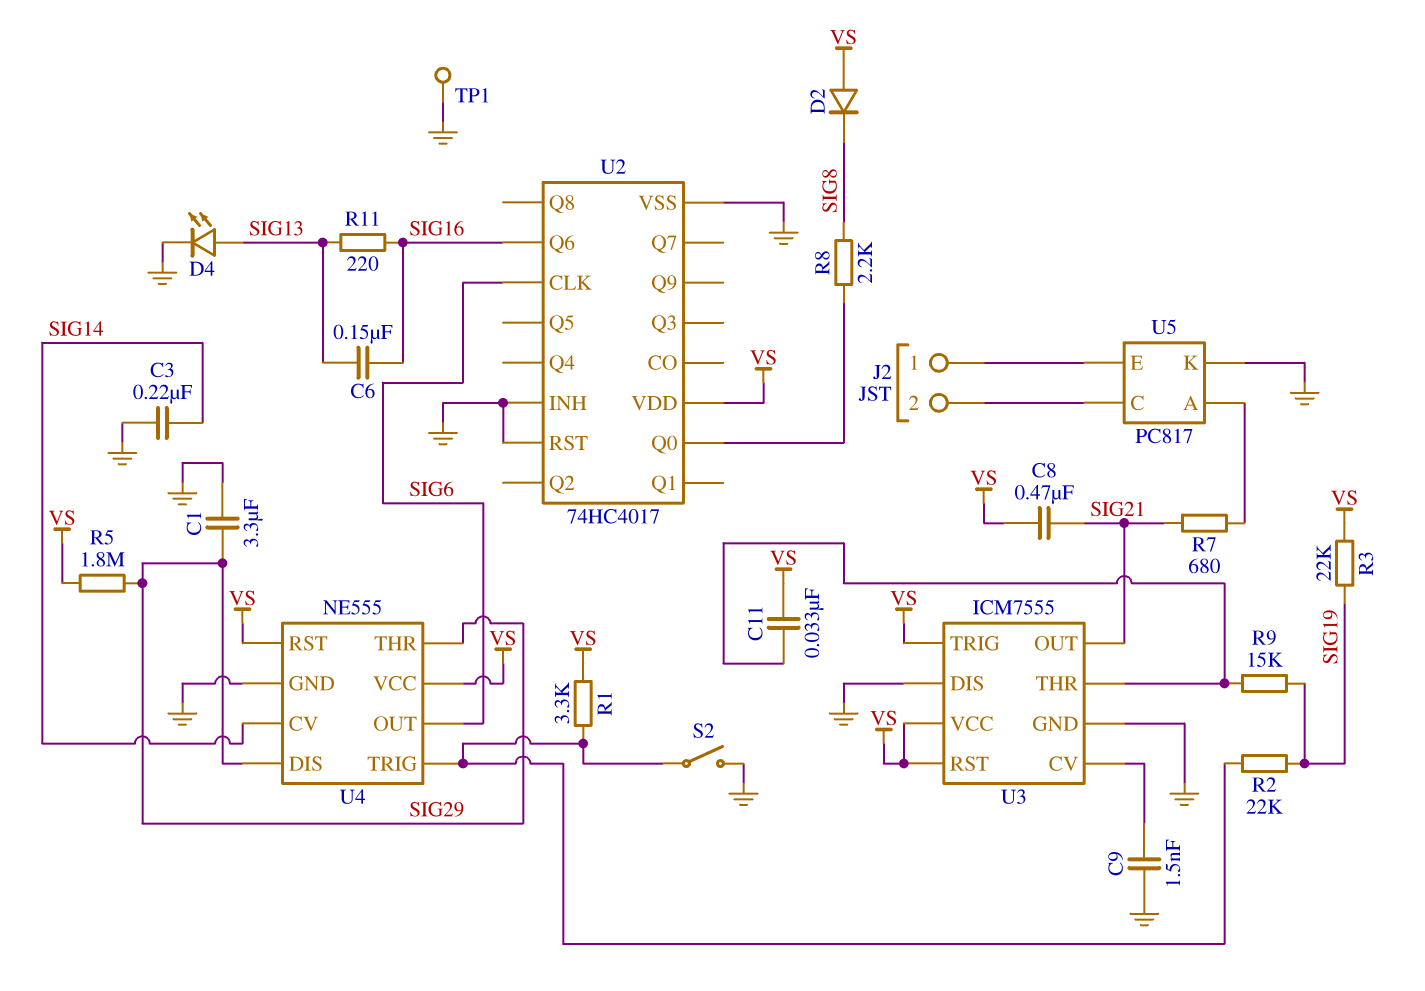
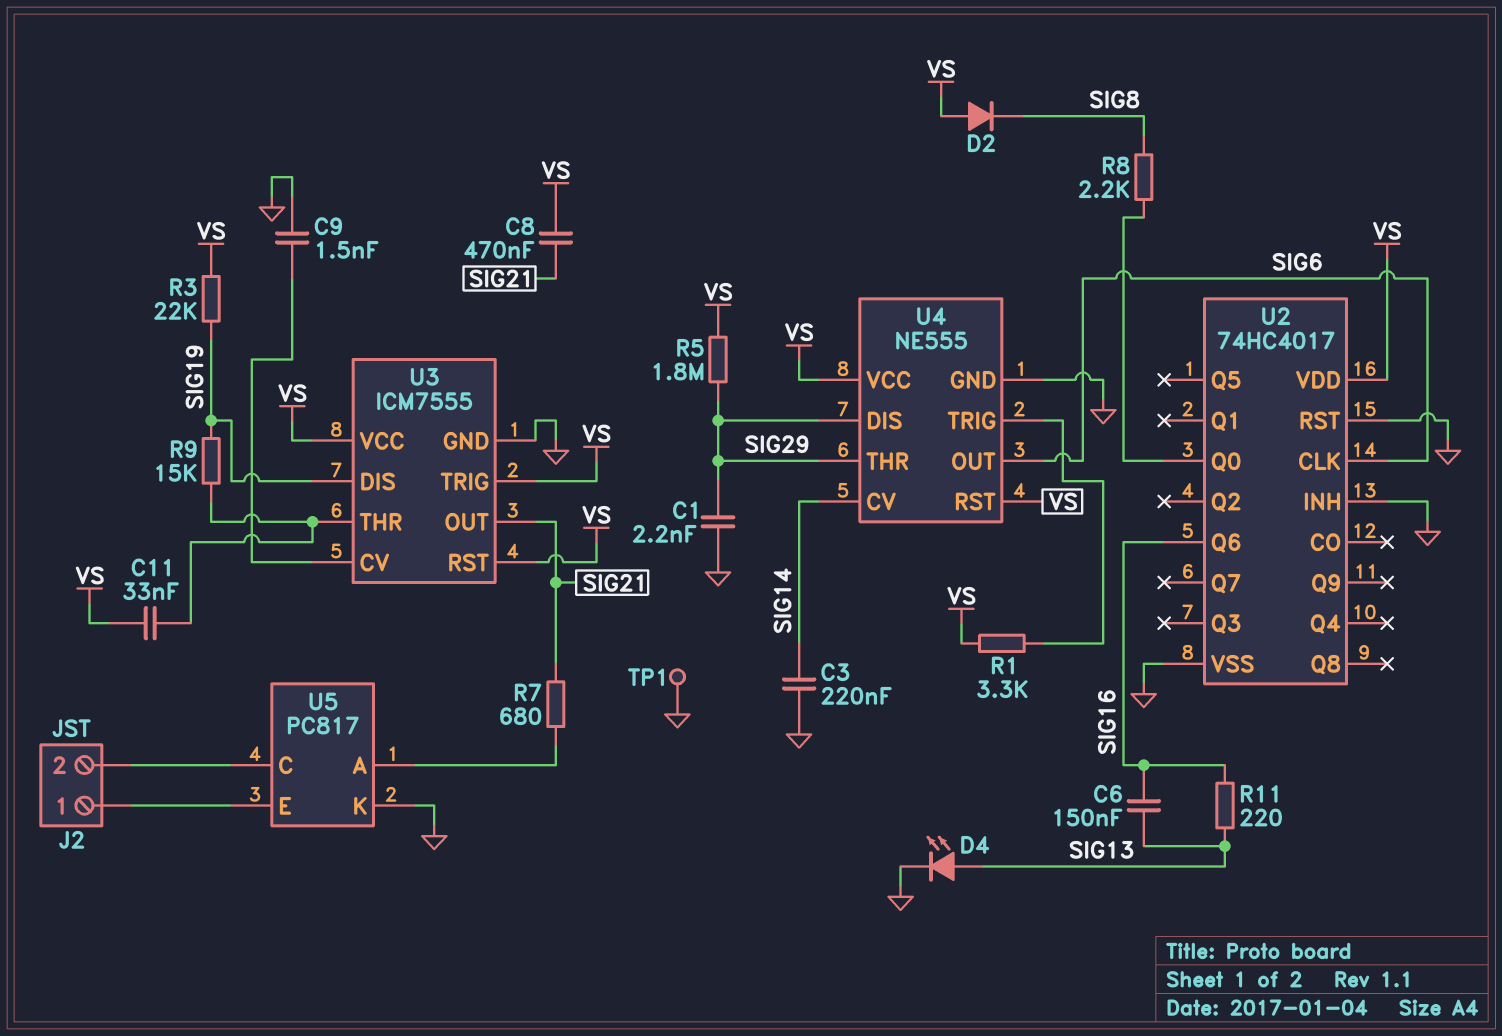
C1: 3.3uF (GND, SIG29) -> 2.2nF (GND, SIG29)
R2: 22k (SIG19, U4/TRIG) -> none
S2: switch (GND, U4/TRIG) -> none
U3 pin DIS: GND -> SIG19

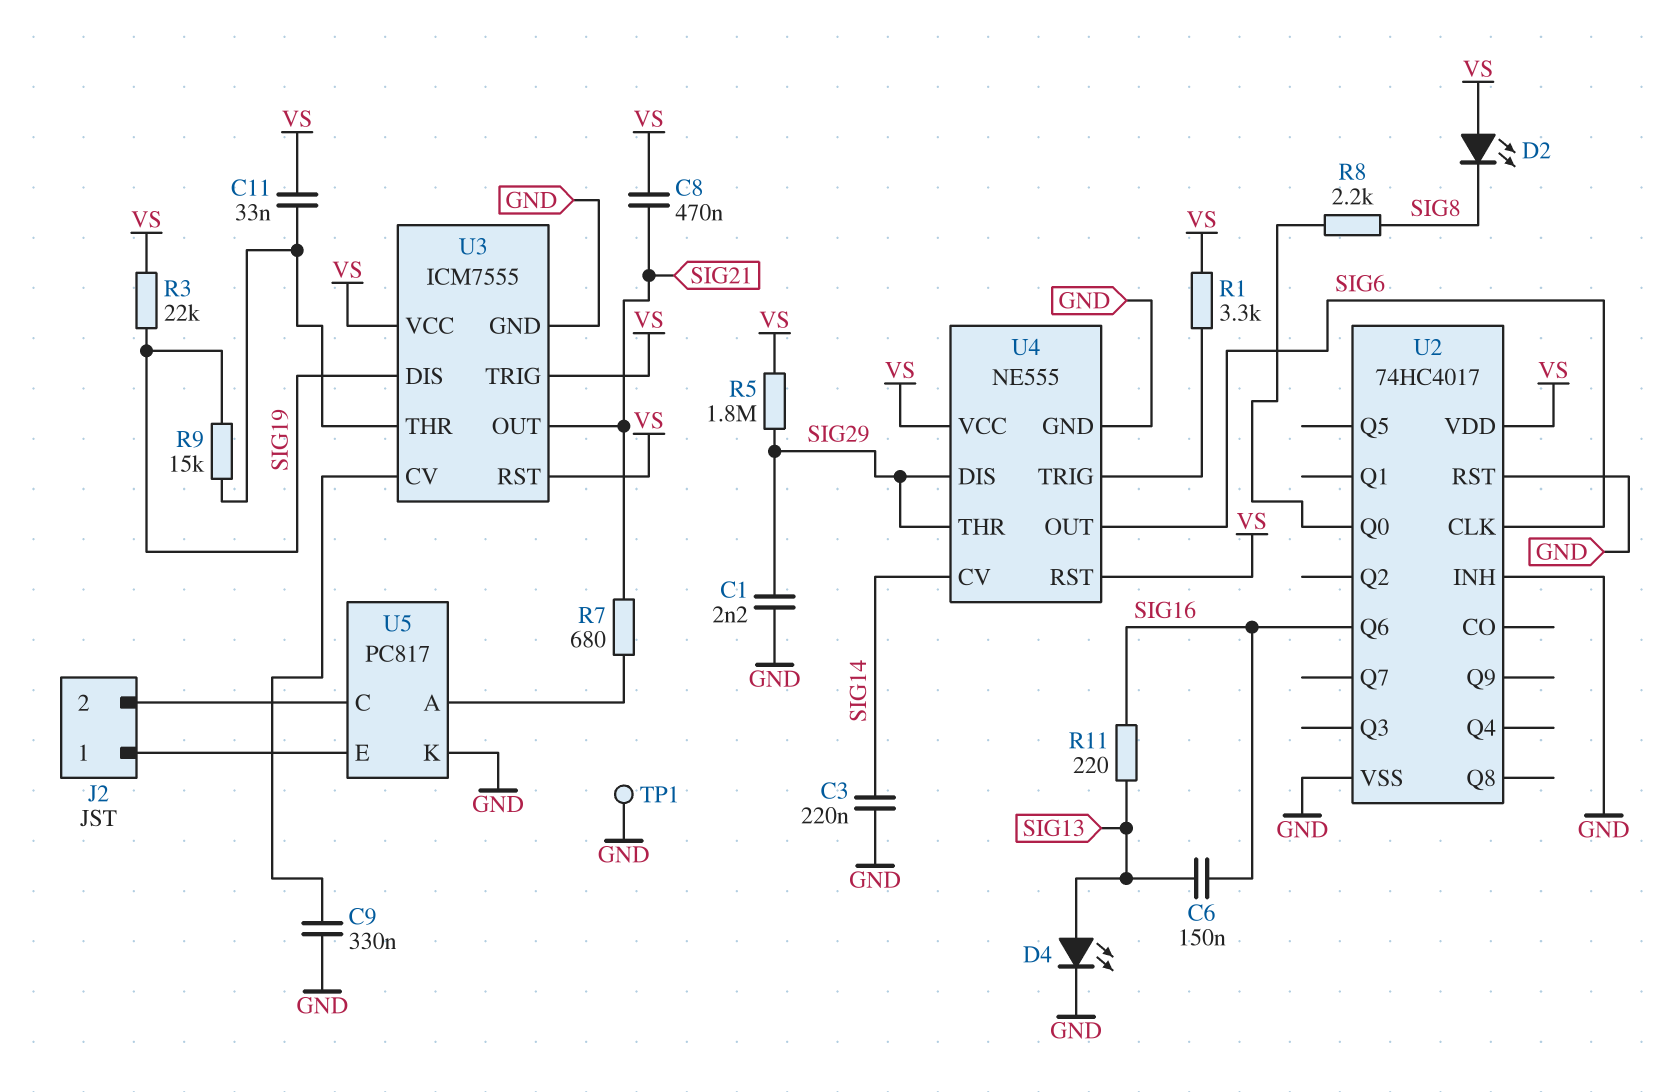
C9: 1.5nF (GND, U3/CV) -> 330nF (GND, U3/CV)
D2: diode (A VS, K SIG8) -> LED (A VS, K SIG8)

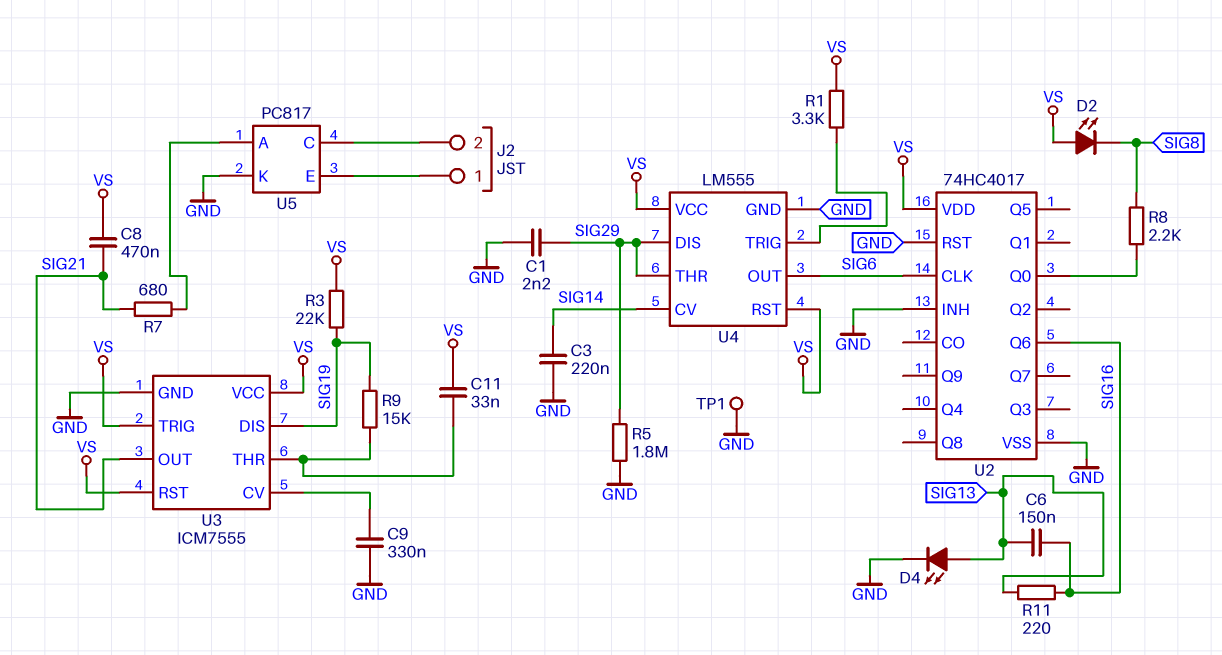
R5: 1.8M (SIG29, VS) -> 1.8M (GND, SIG29)
U4: NE555 -> LM555

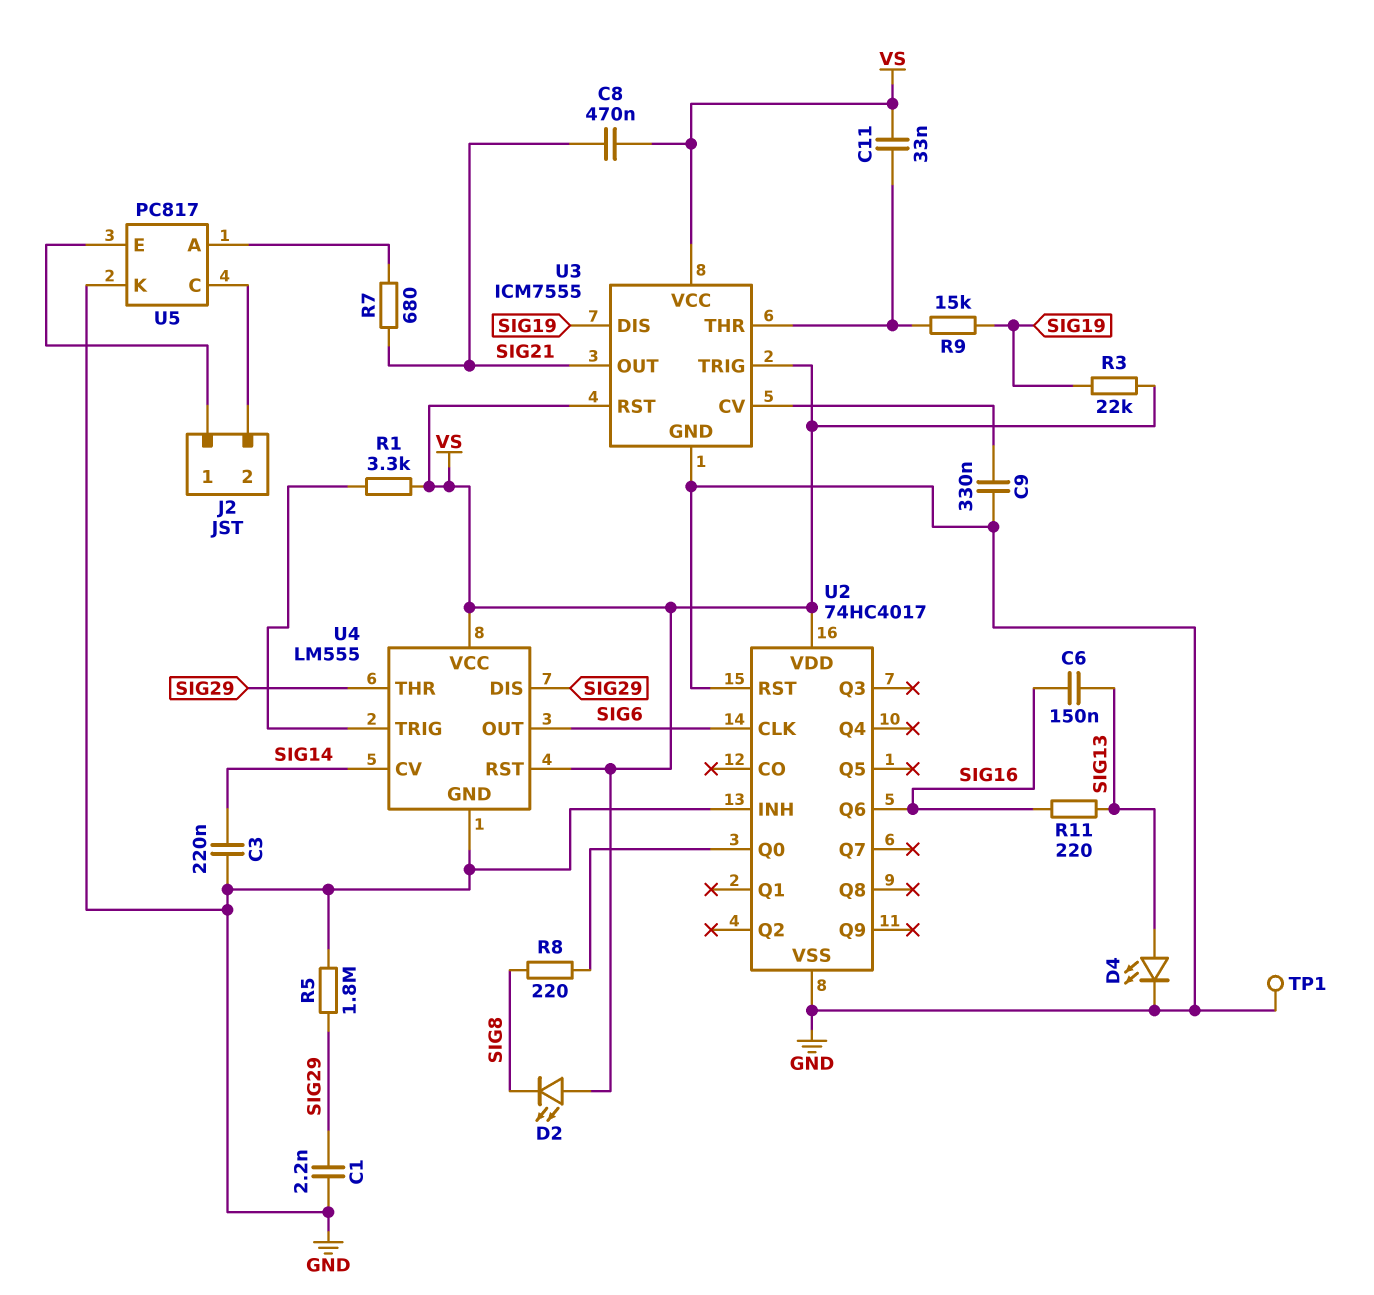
R8: 2.2k (SIG8, U2/Q0) -> 220 (SIG8, U2/Q0)

